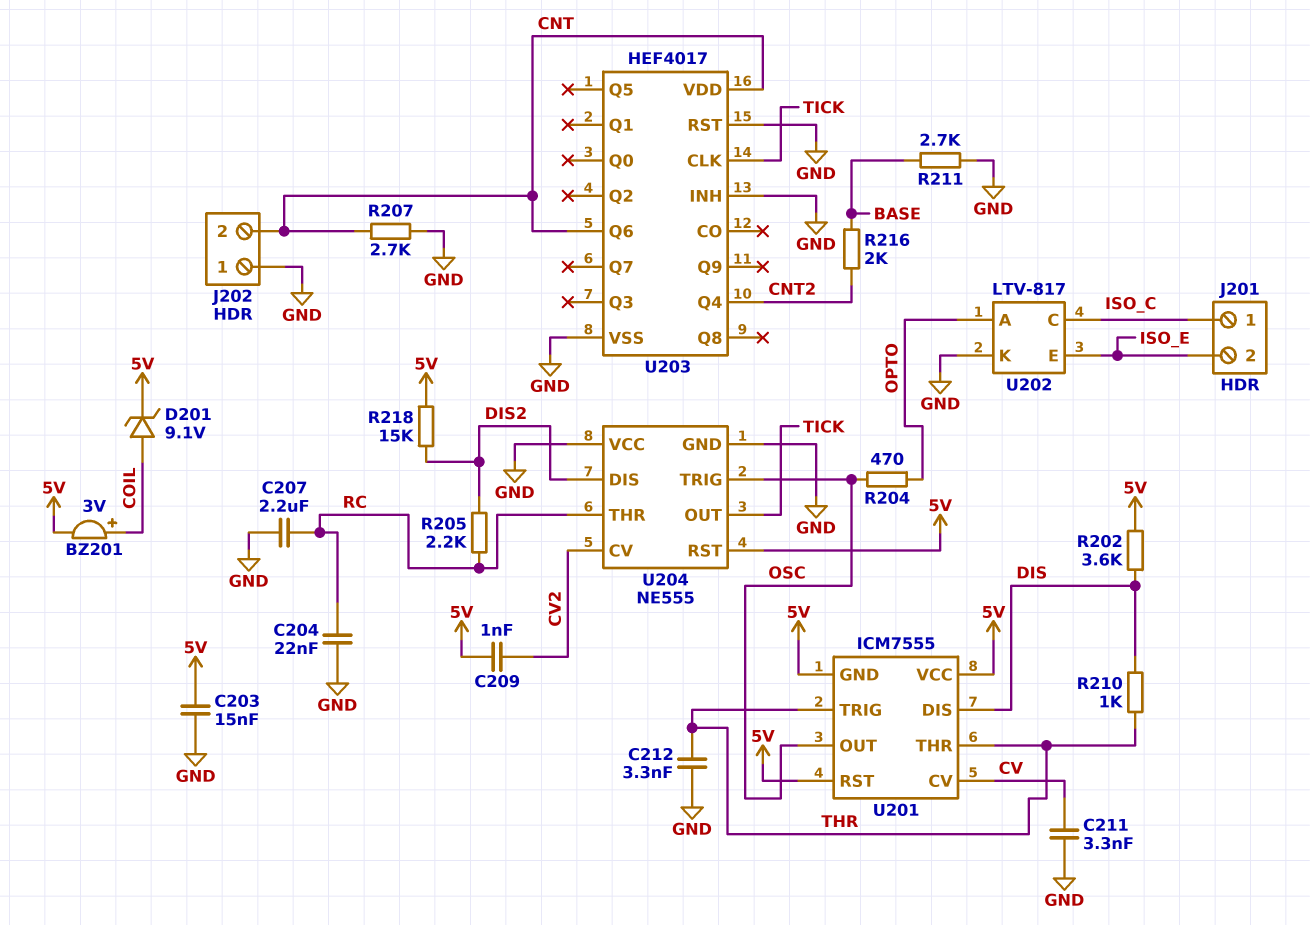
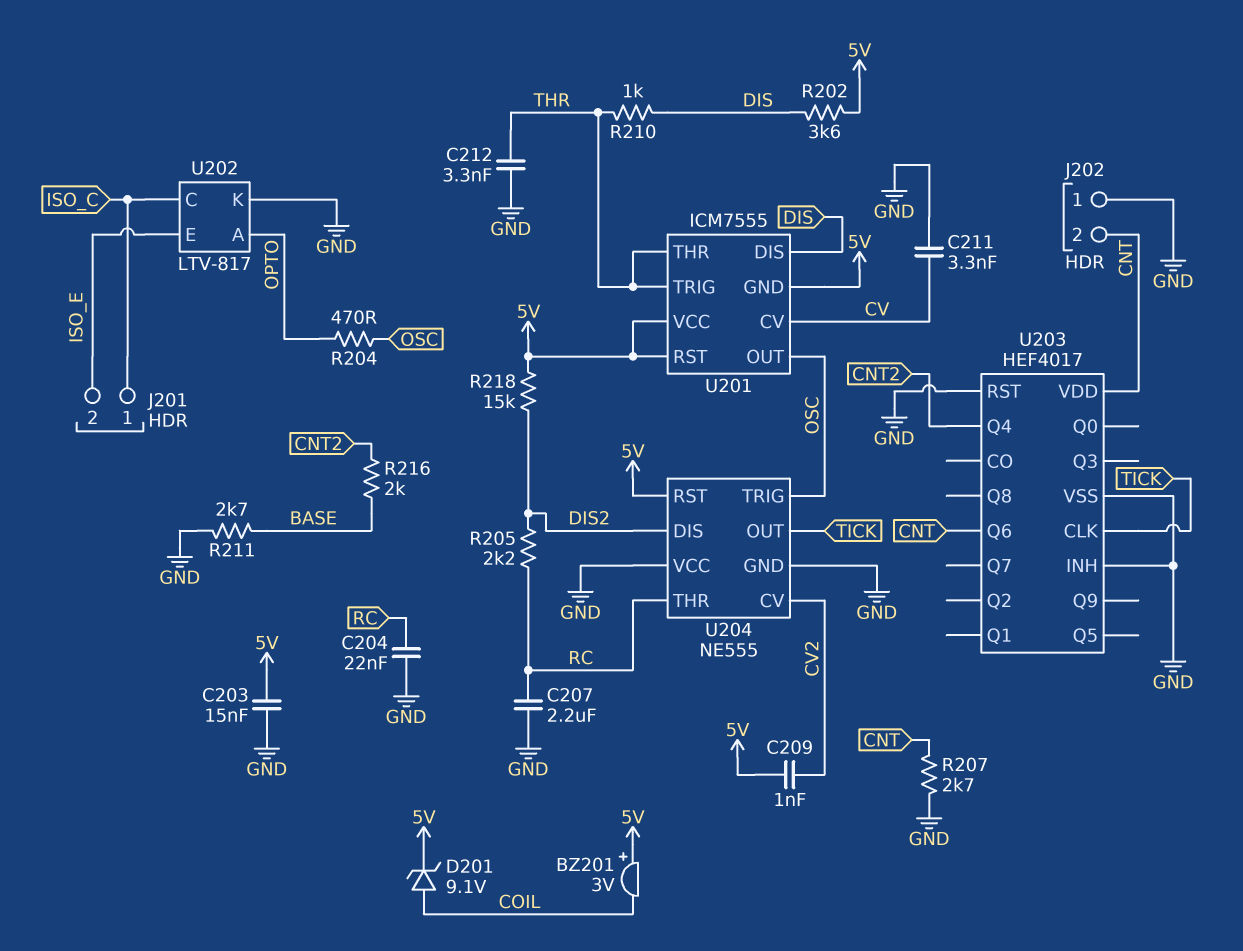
BZ201: buzzer 3V (plus COIL, minus 5V) -> buzzer 3V (plus 5V, minus COIL)

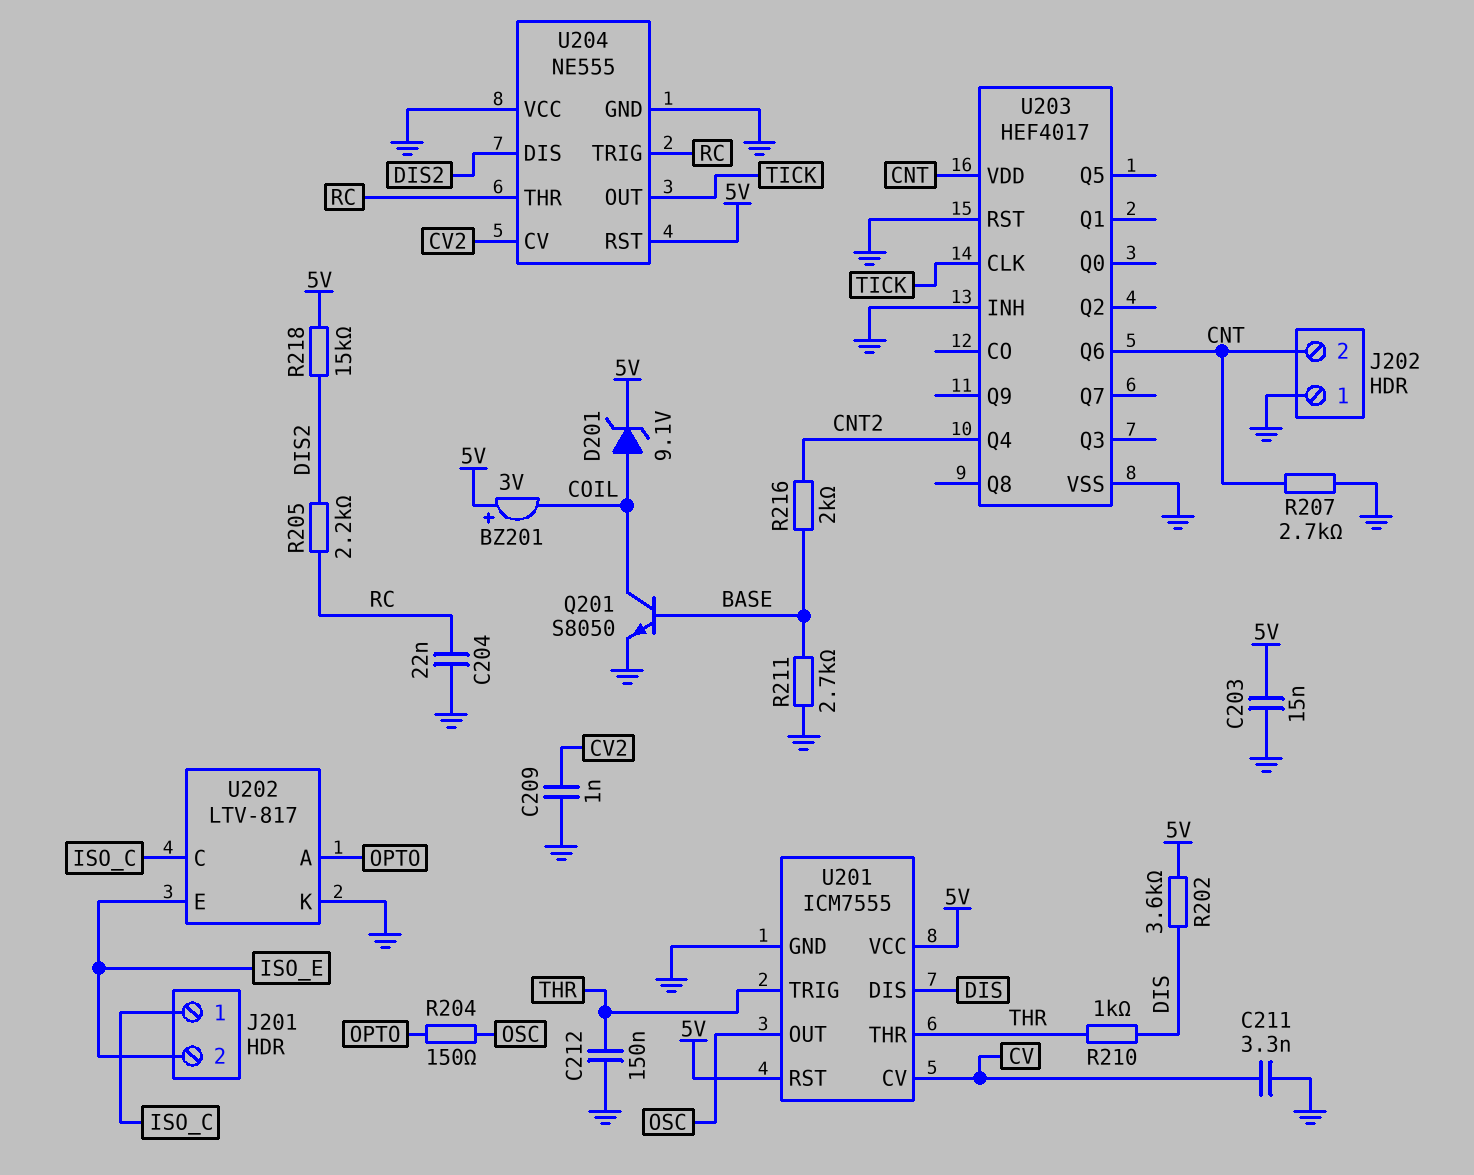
C207: 2.2uF (GND, RC) -> none
C209: 1nF (5V, CV2) -> 1nF (CV2, GND)
C212: 3.3nF (GND, THR) -> 150nF (GND, THR)
Q201: none -> NPN S8050 (B BASE, C COIL, E GND)
R204: 470 (OPTO, OSC) -> 150 (OPTO, OSC)
U201 pin GND: 5V -> GND
U204 pin TRIG: OSC -> RC

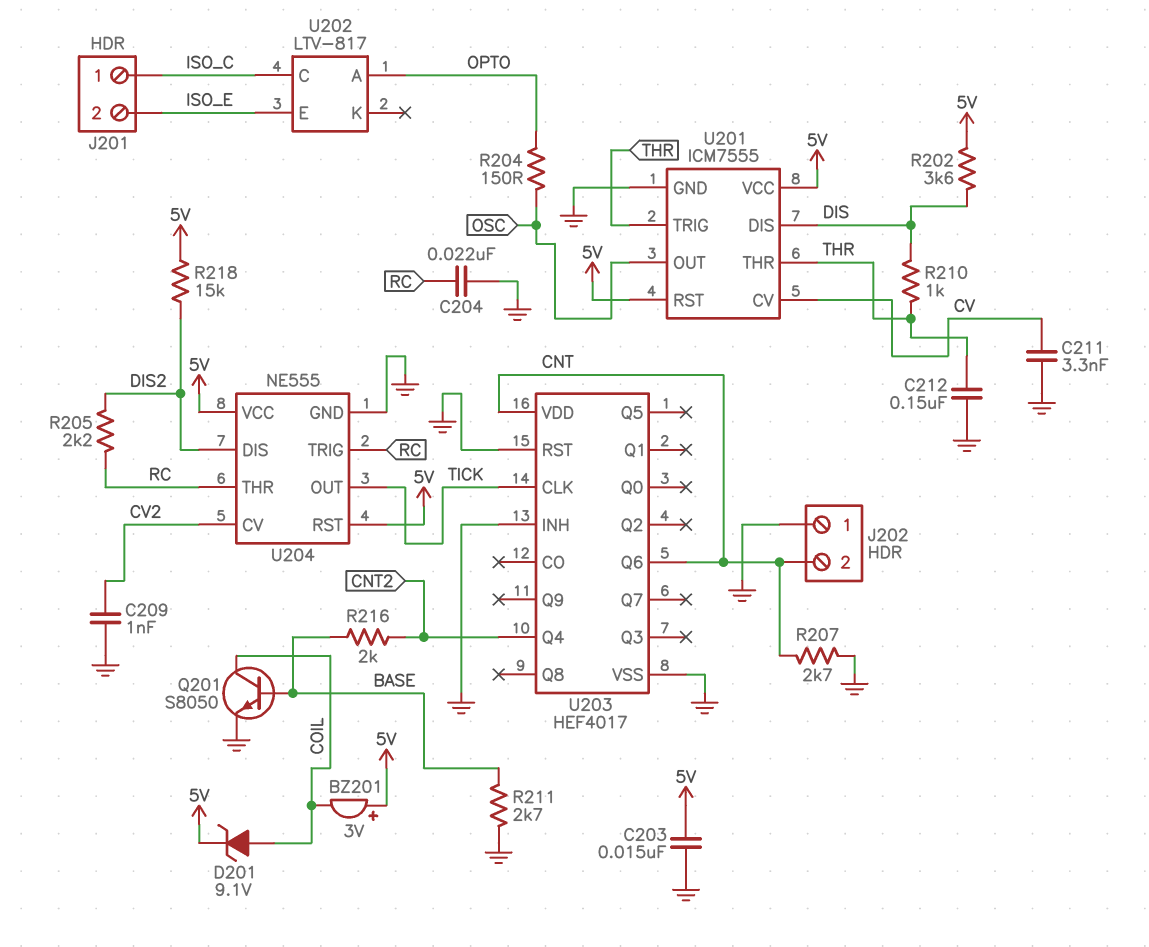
U202 pin K: GND -> none
U204 pin VCC: GND -> 5V

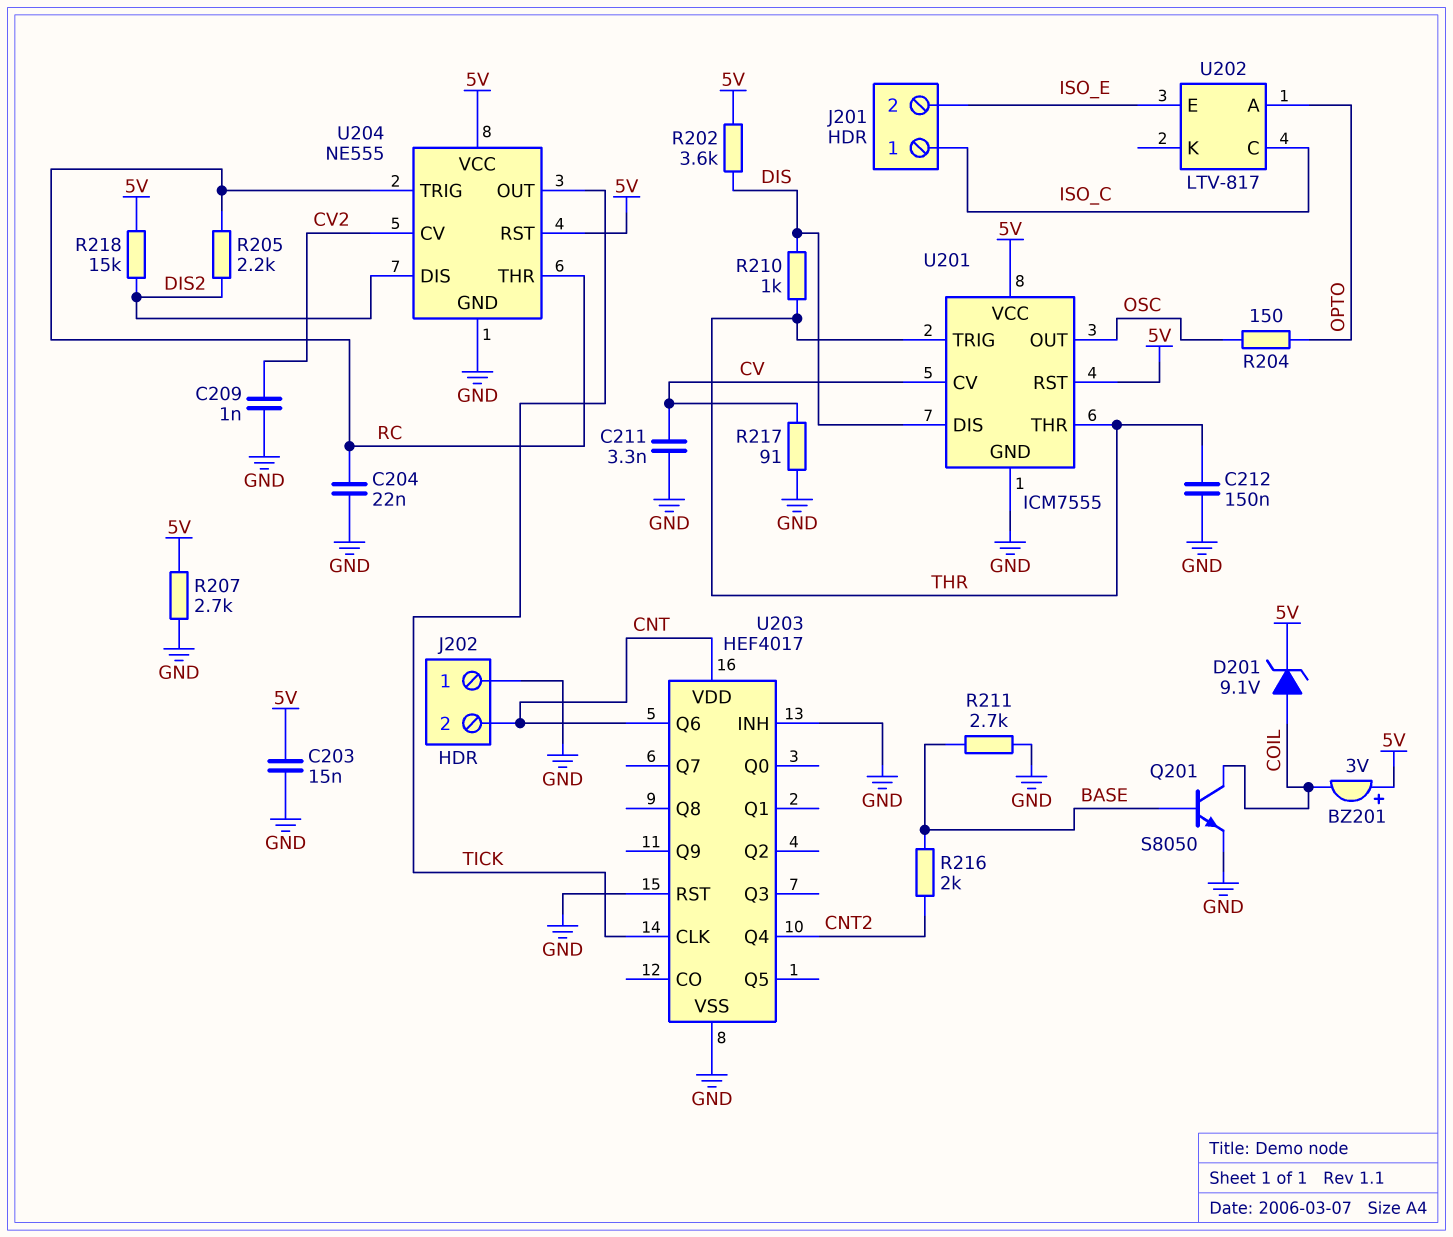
R207: 2.7k (CNT, GND) -> 2.7k (5V, GND)
R217: none -> 91 (CV, GND)

